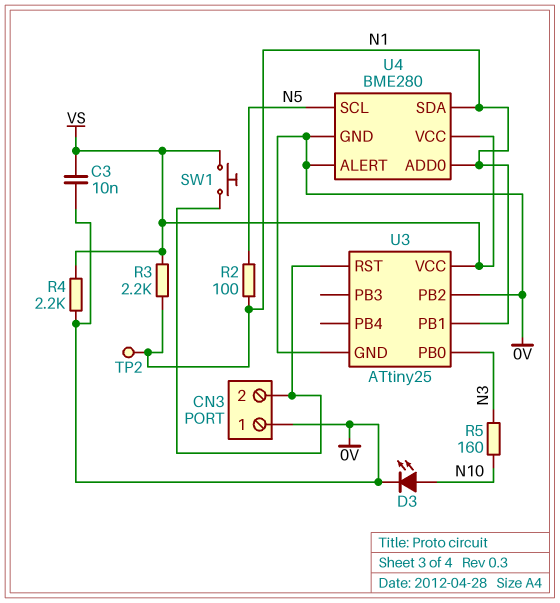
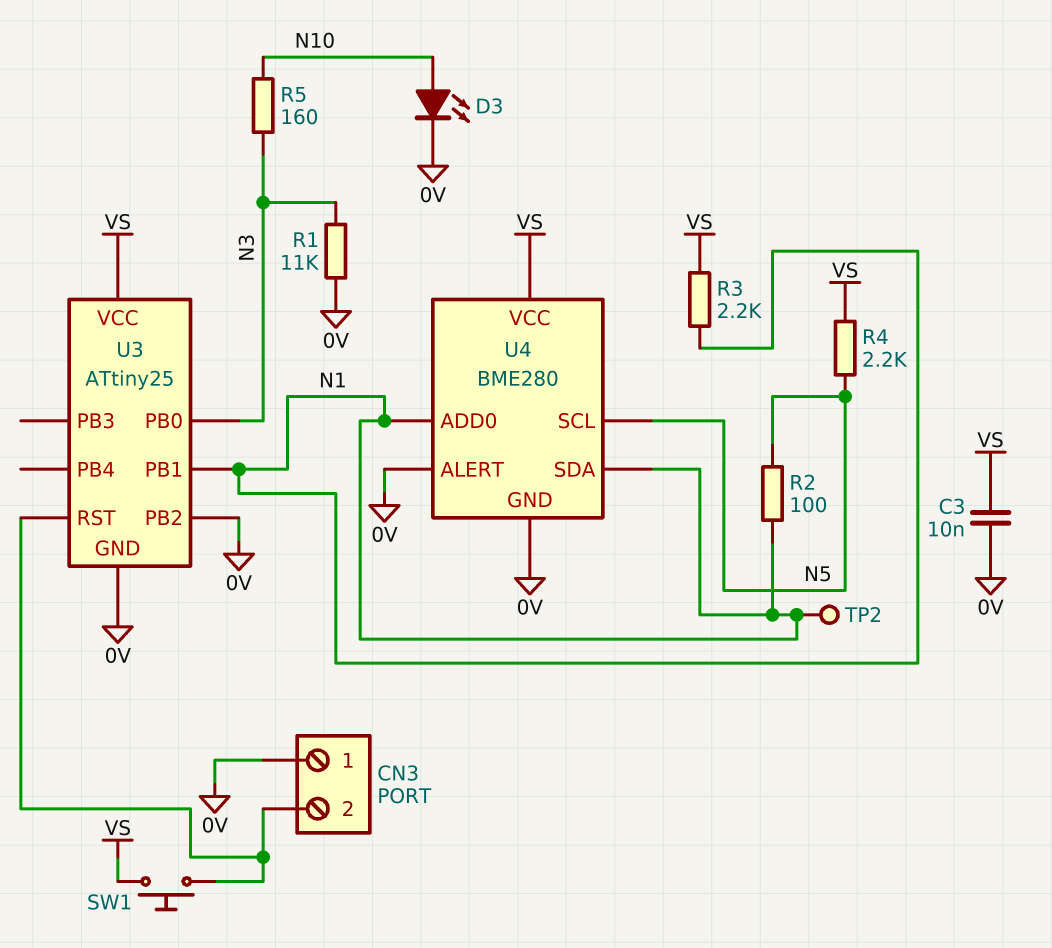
R1: none -> 11k (0V, N3)
R4: 2.2k (0V, VS) -> 2.2k (N5, VS)

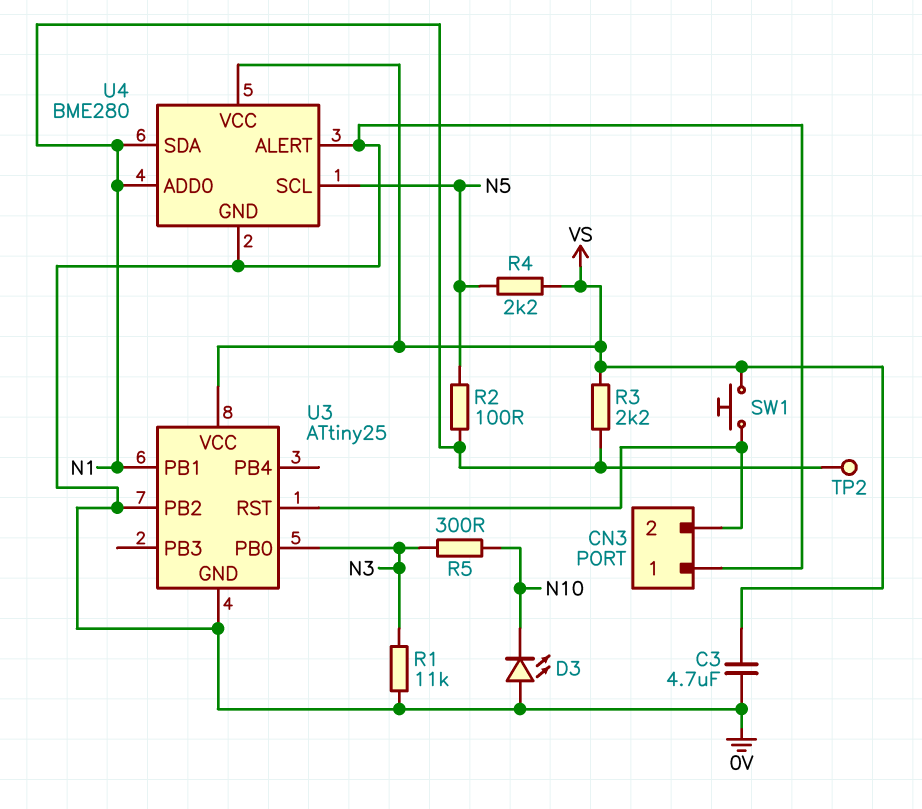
C3: 10nF (0V, VS) -> 4.7uF (0V, VS)
D3: LED (A N10, K 0V) -> LED (A 0V, K N10)
R5: 160 (N3, N10) -> 300 (N3, N10)

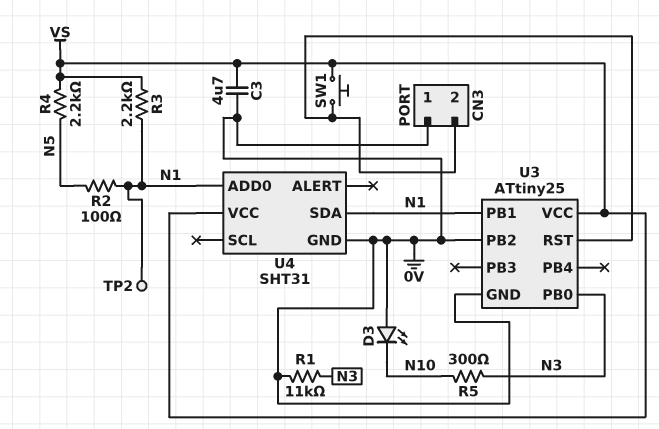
U4: BME280 -> SHT31
U4 pin ALERT: 0V -> none
U4 pin SCL: N5 -> none

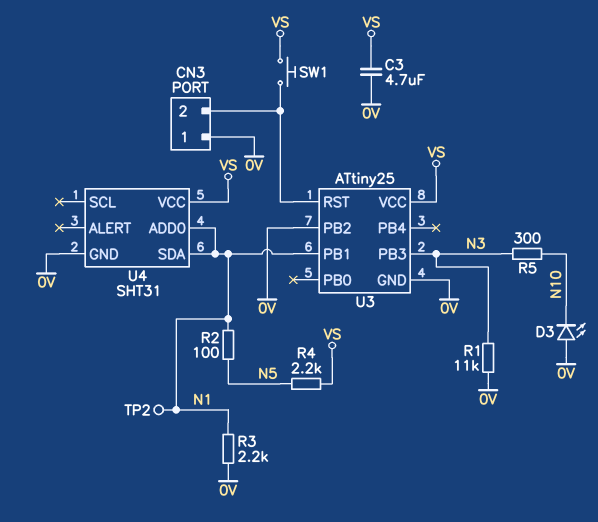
R3: 2.2k (N1, VS) -> 2.2k (0V, N1)
U3 pin PB0: N3 -> none
U3 pin PB3: none -> N3

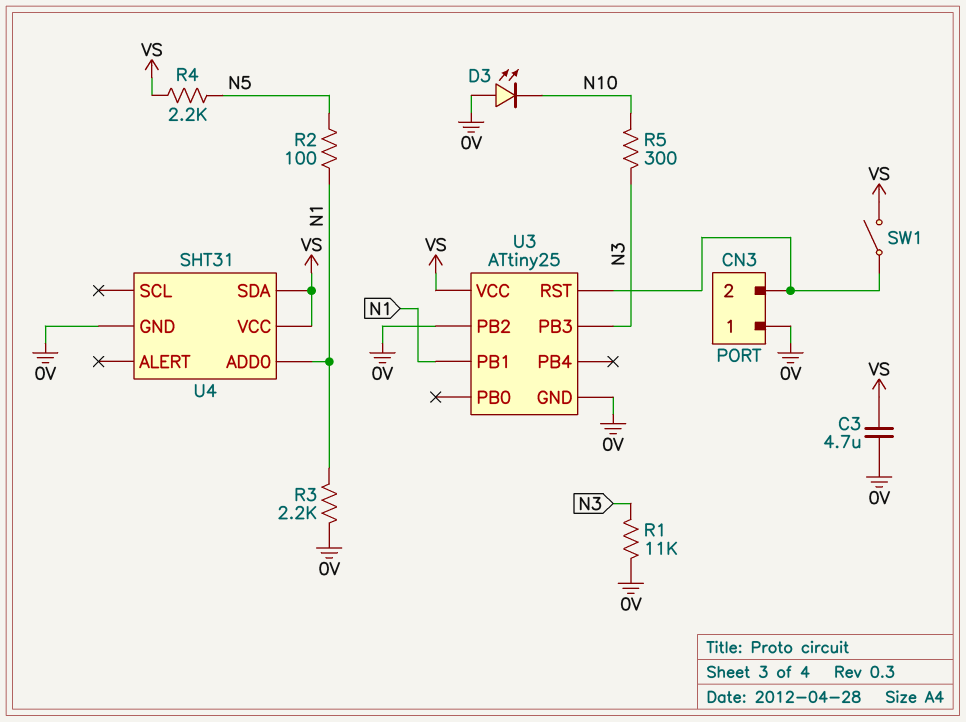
SW1: button (CN3/2, VS) -> switch (CN3/2, VS)
TP2: test point (N1) -> none
U4 pin SDA: N1 -> VS

